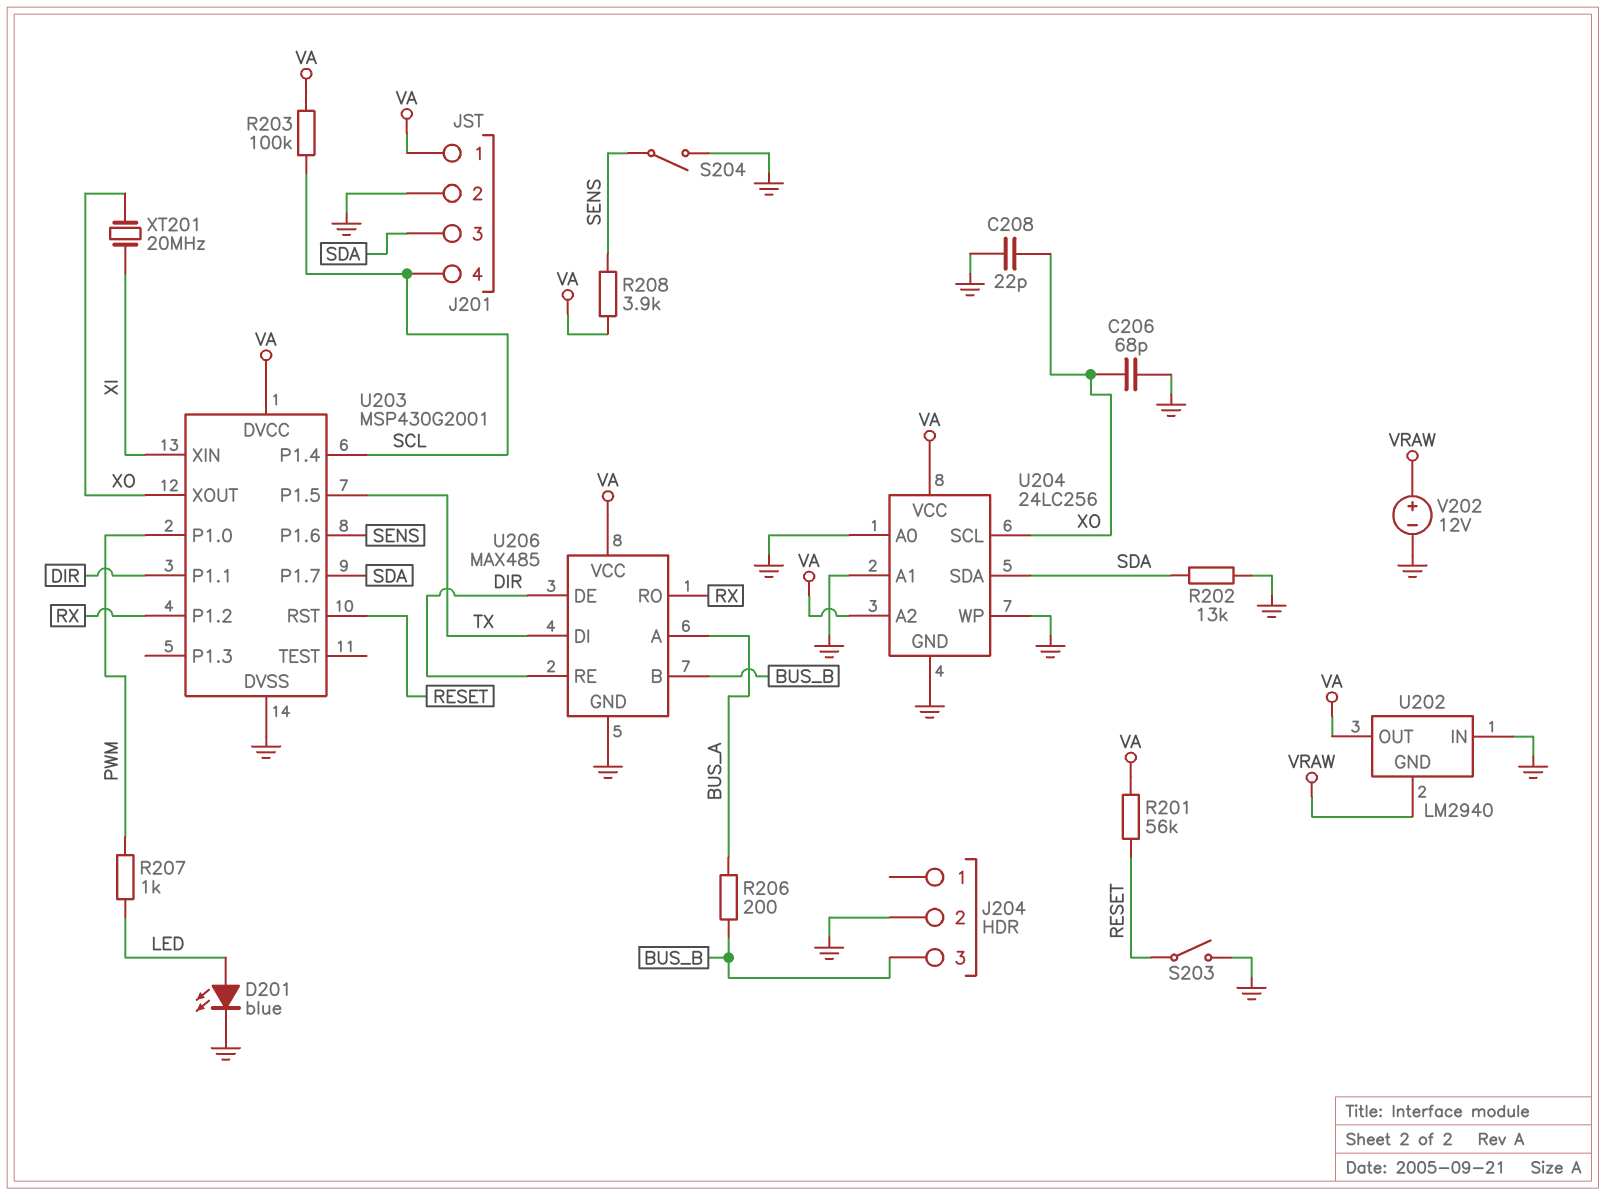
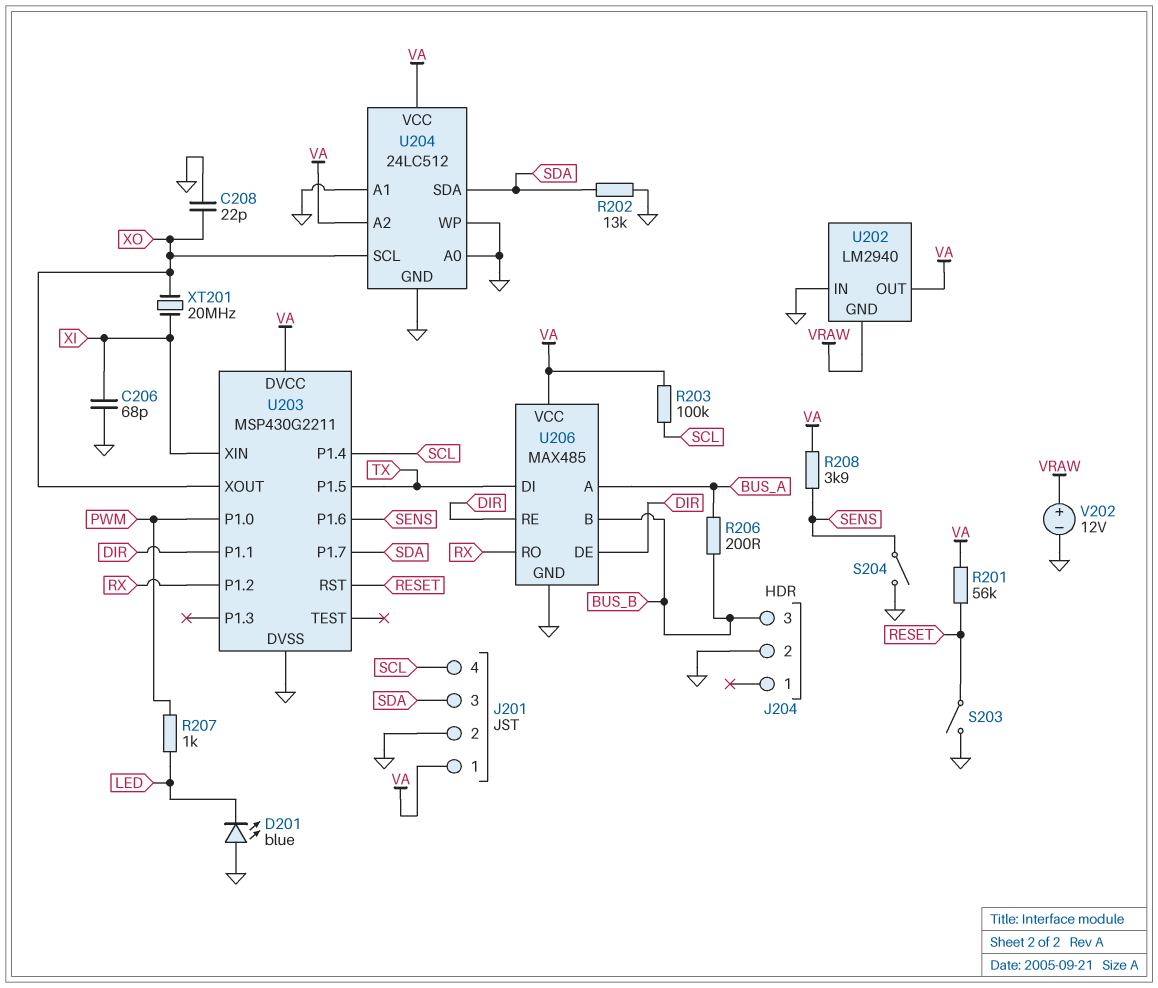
C206: 68pF (GND, XO) -> 68pF (GND, XI)
D201: LED blue (A LED, K GND) -> LED blue (A GND, K LED)
U203: MSP430G2001 -> MSP430G2211
U204: 24LC256 -> 24LC512

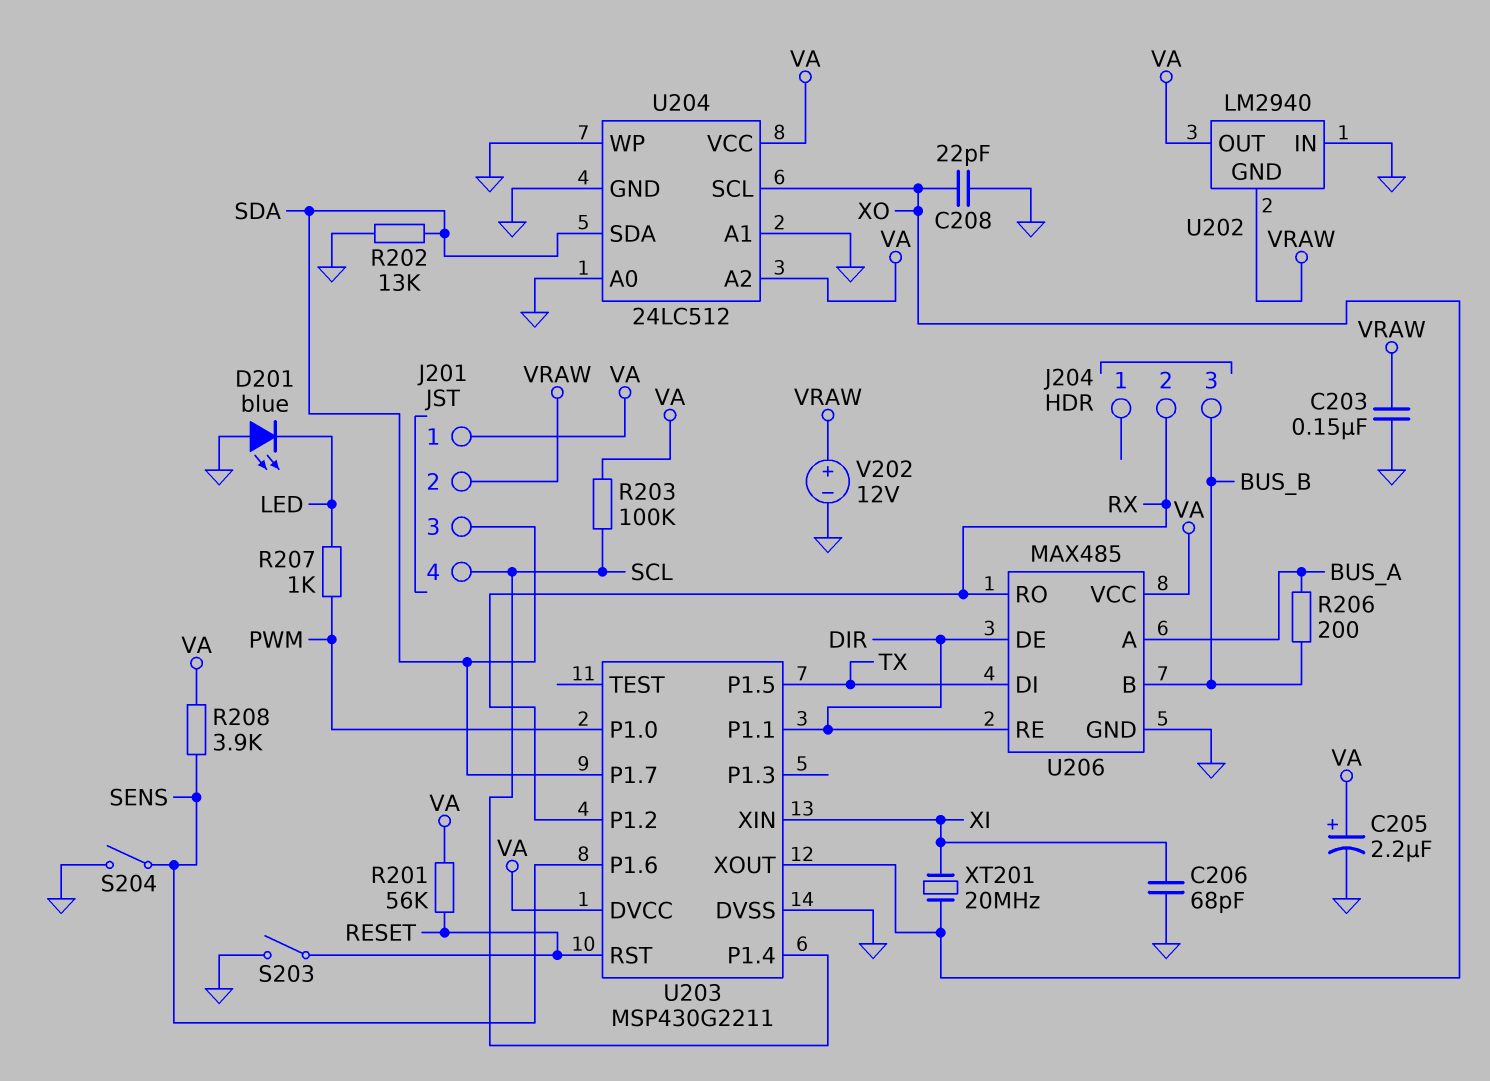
C203: none -> 150nF (GND, VRAW)
C205: none -> 2.2uF (plus VA, minus GND)
J201 pin 2: GND -> VRAW
J204 pin 2: GND -> RX

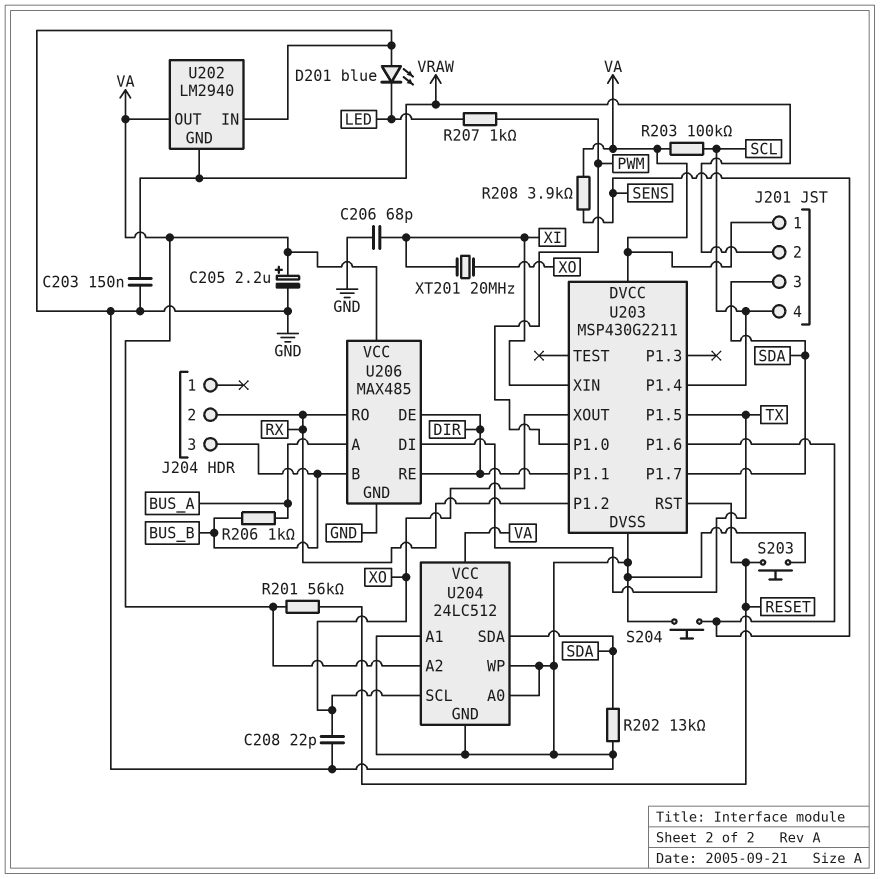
R206: 200 (BUS_A, BUS_B) -> 1k (BUS_A, BUS_B)
S203: switch (GND, RESET) -> button (GND, RESET)
S204: switch (GND, SENS) -> button (GND, SENS)
V202: 12V (plus VRAW, minus GND) -> none

